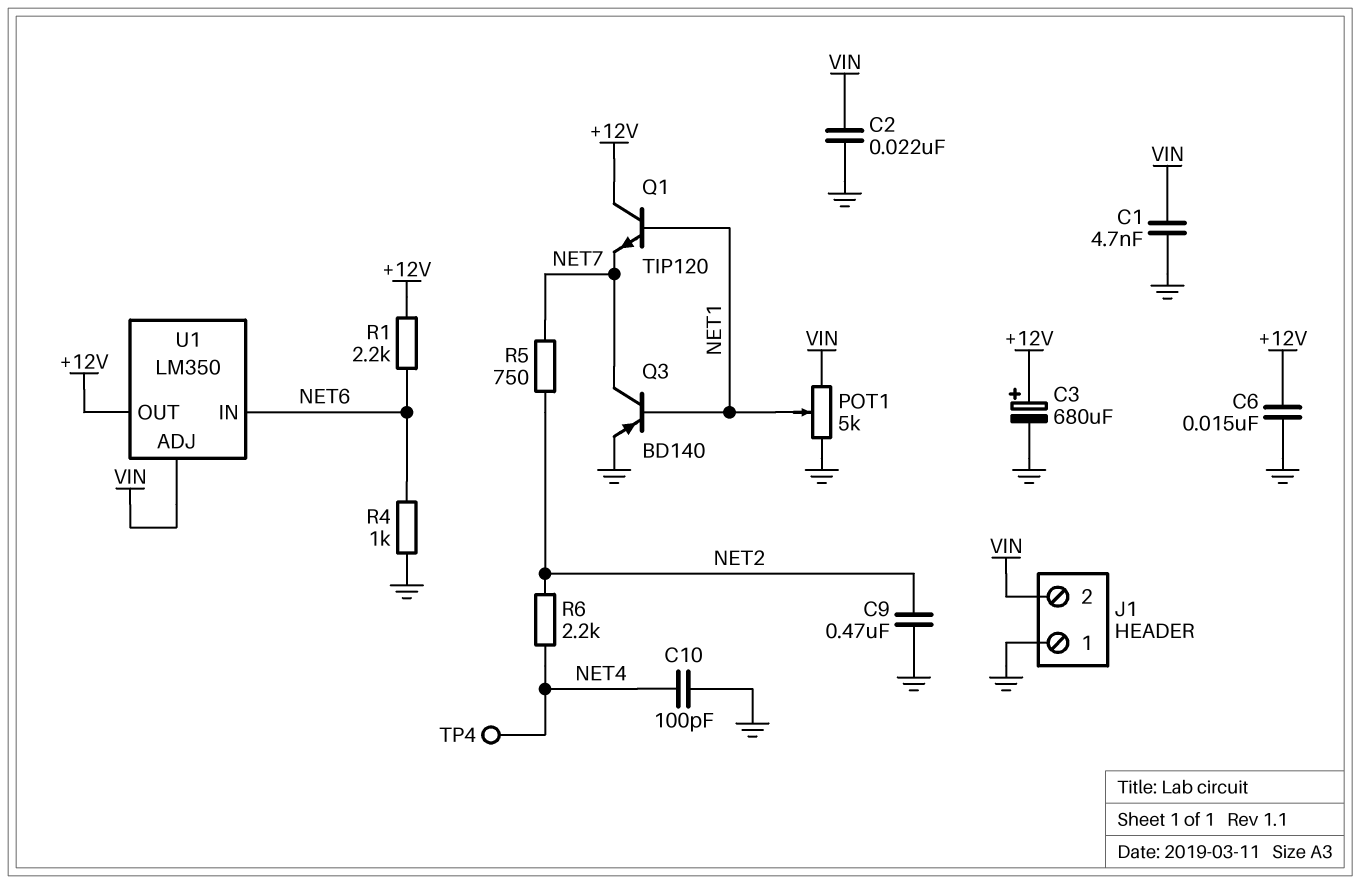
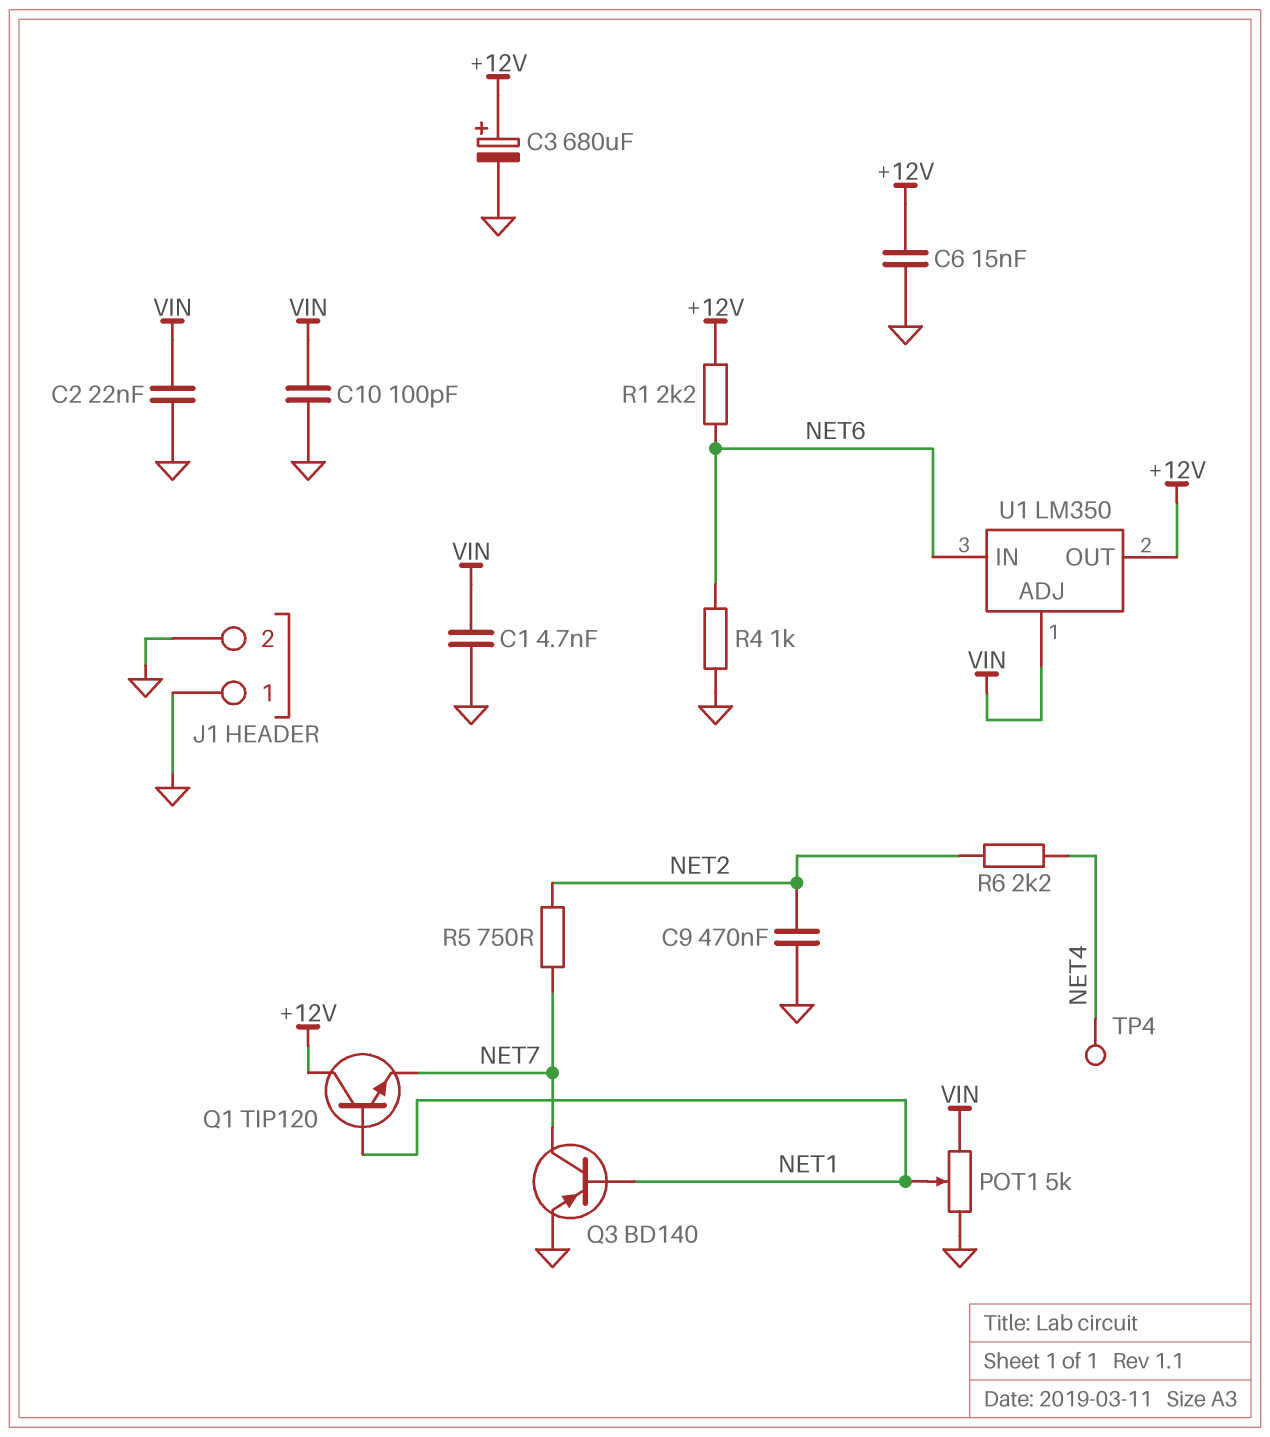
C10: 100pF (GND, NET4) -> 100pF (GND, VIN)
J1 pin 2: VIN -> GND

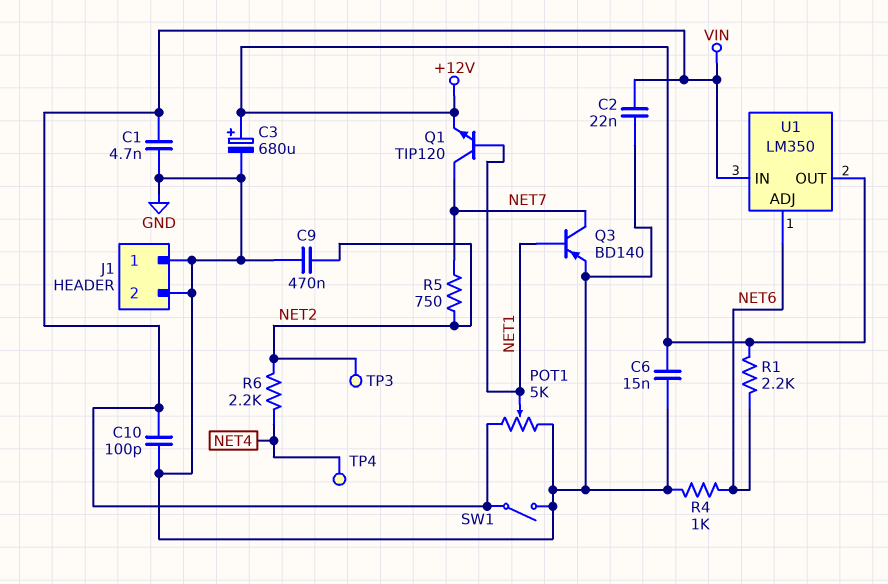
Q1: NPN TIP120 (B NET1, C +12V, E NET7) -> NPN TIP120 (B NET1, C NET7, E +12V)
SW1: none -> switch (GND, VIN)
TP3: none -> test point (NET2)
U1 pin ADJ: VIN -> NET6
U1 pin IN: NET6 -> VIN

